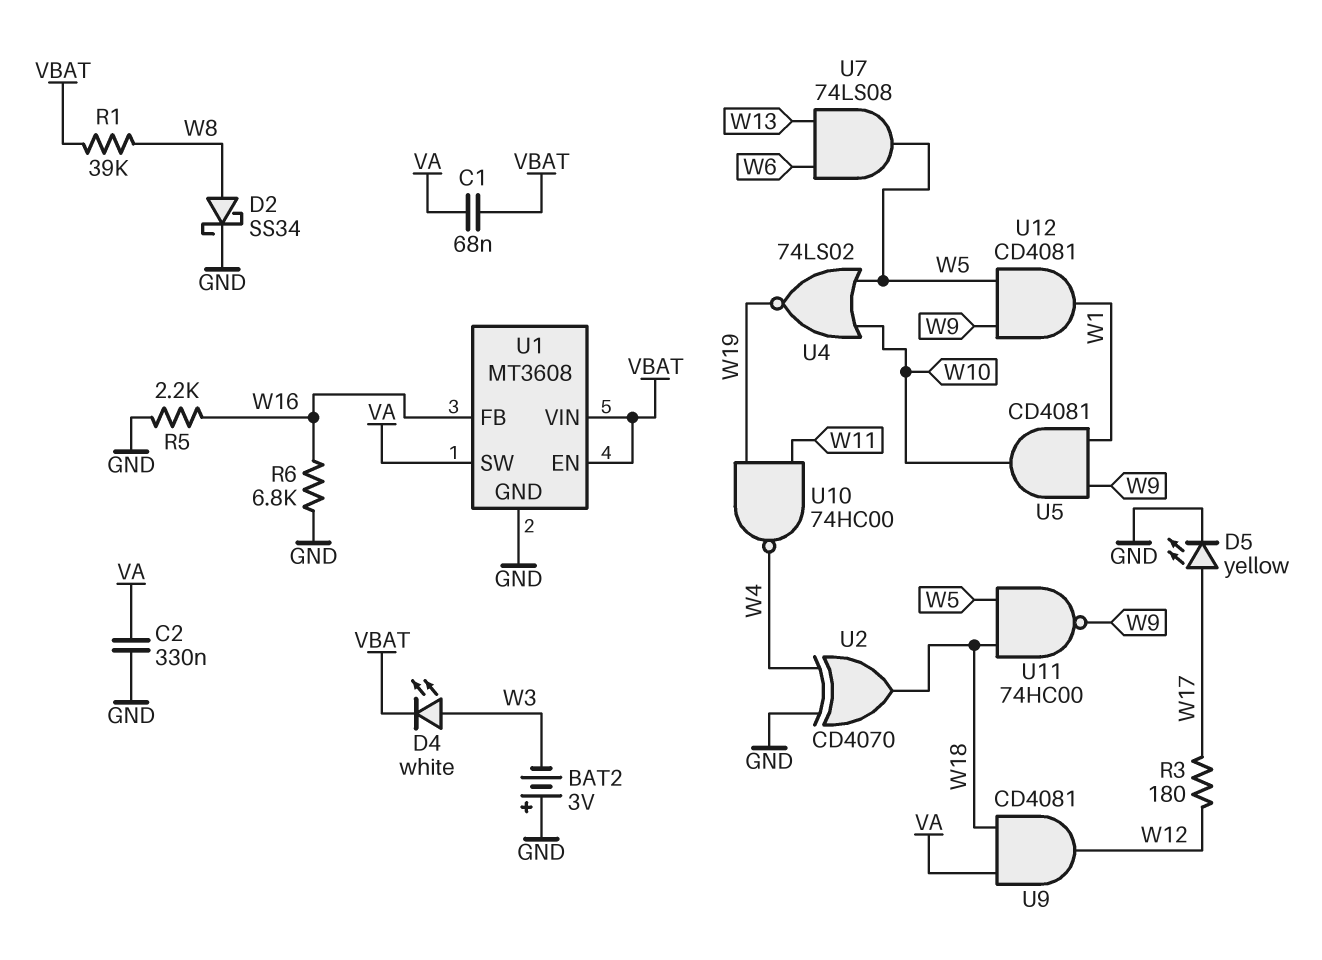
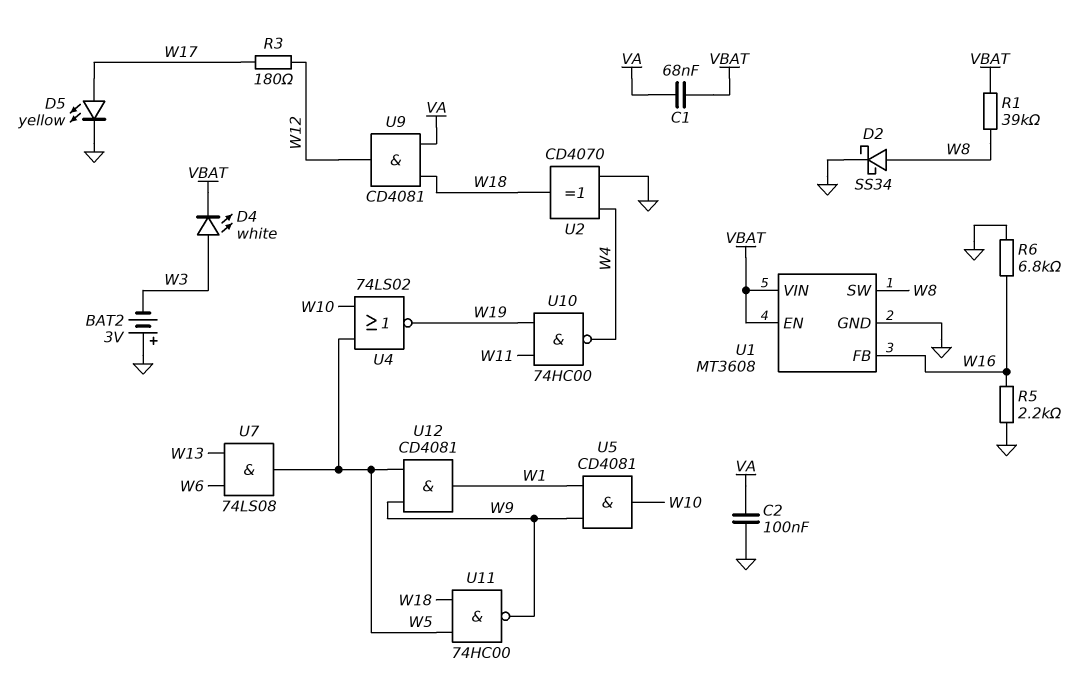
C2: 330nF (GND, VA) -> 100nF (GND, VA)
U1 pin SW: VA -> W8

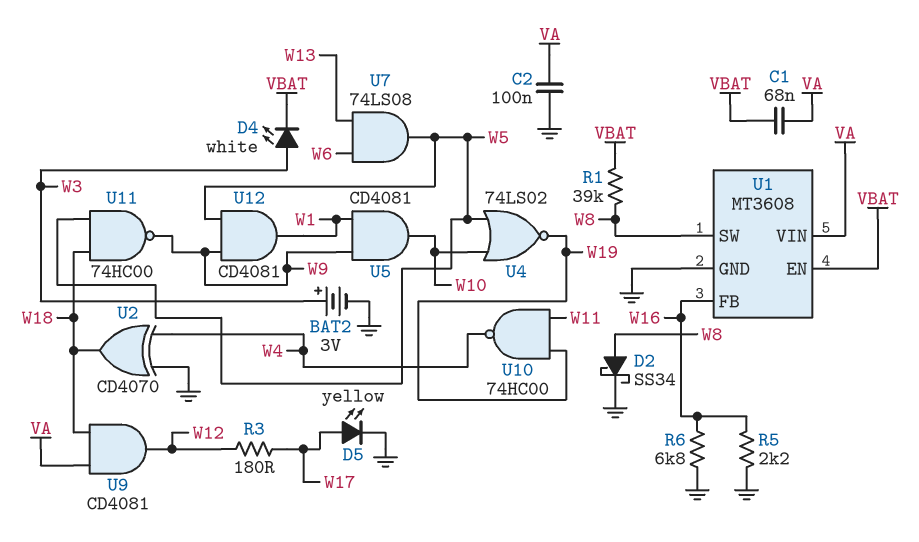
BAT2: 3V (plus GND, minus W3) -> 3V (plus W3, minus GND)
U1 pin VIN: VBAT -> VA

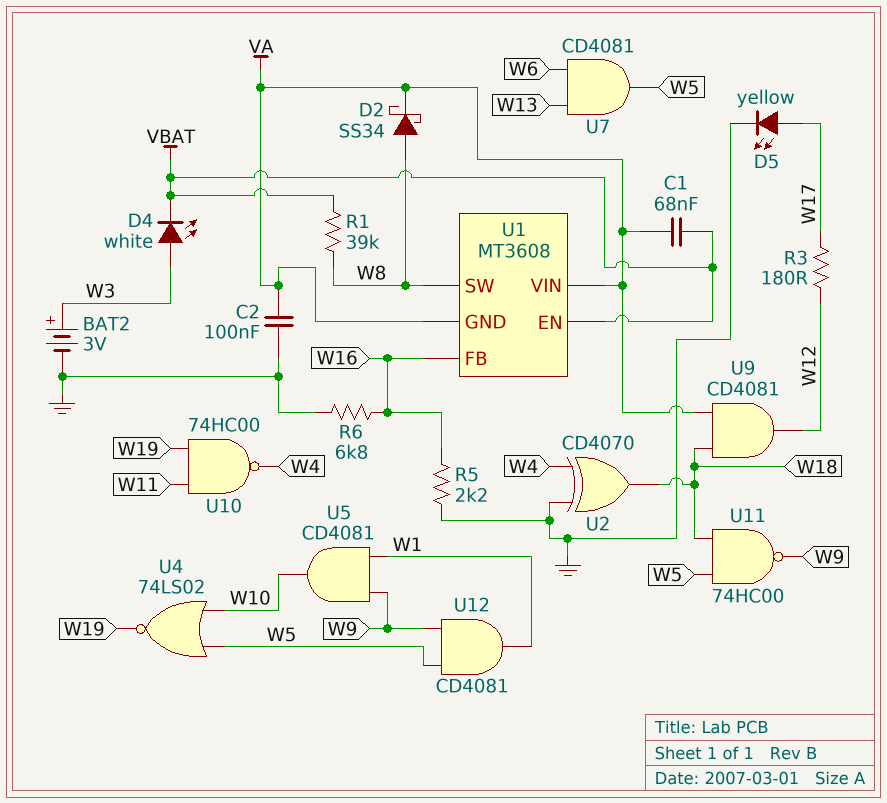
D2: schottky SS34 (A W8, K GND) -> schottky SS34 (A W8, K VA)
U1 pin GND: GND -> VA
U7: AND 74LS08 (in W6, in W13, out W5) -> AND CD4081 (in W6, in W13, out W5)

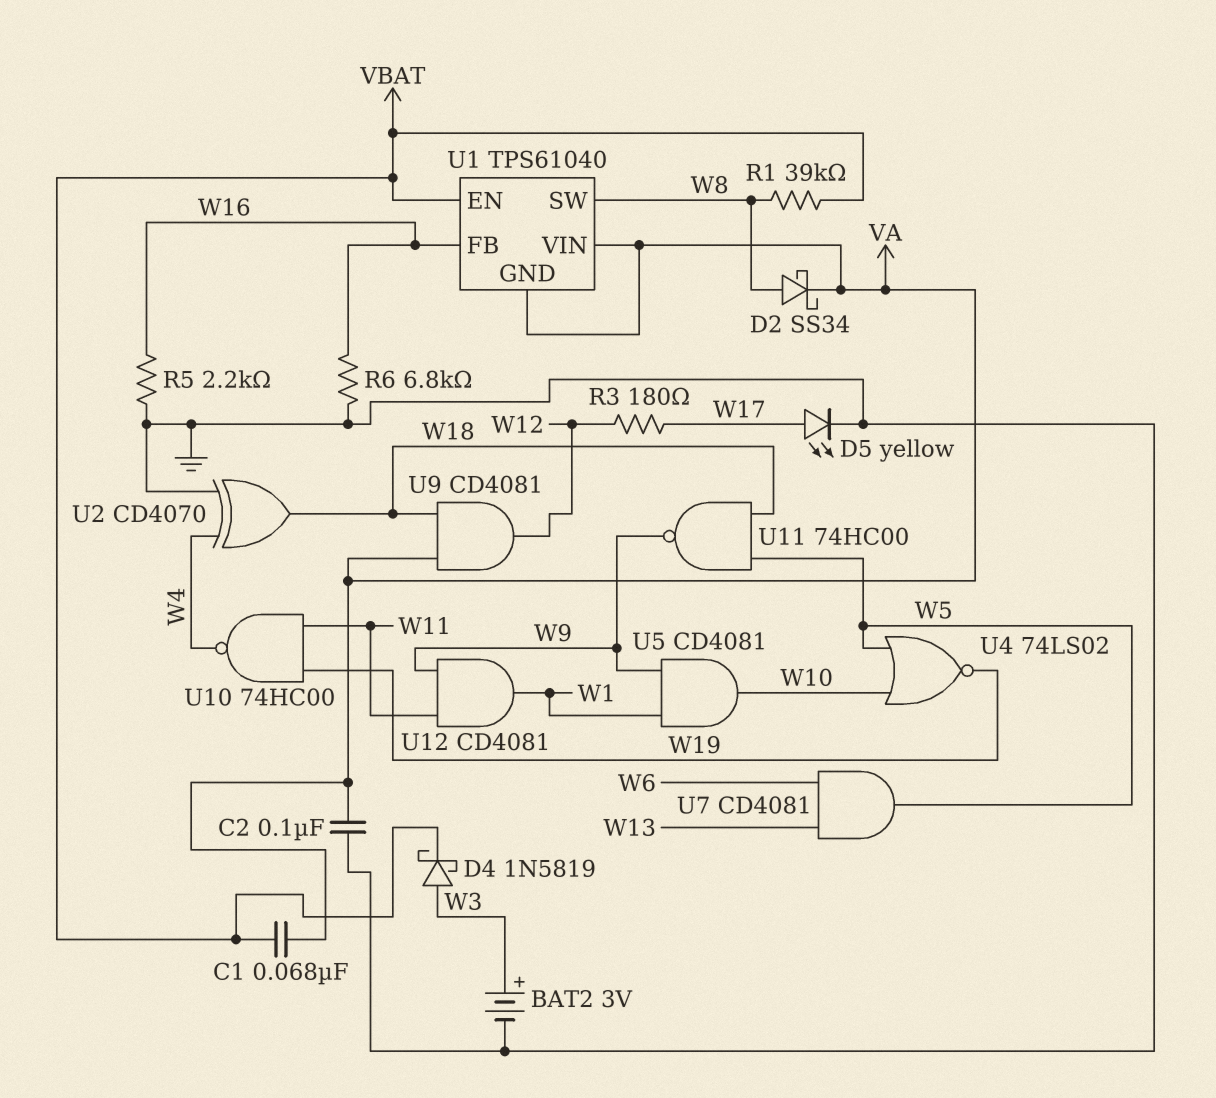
D4: LED white (A W3, K VBAT) -> schottky 1N5819 (A W3, K VBAT)
U1: MT3608 -> TPS61040
U12: AND CD4081 (in W5, in W9, out W1) -> AND CD4081 (in W9, in W11, out W1)

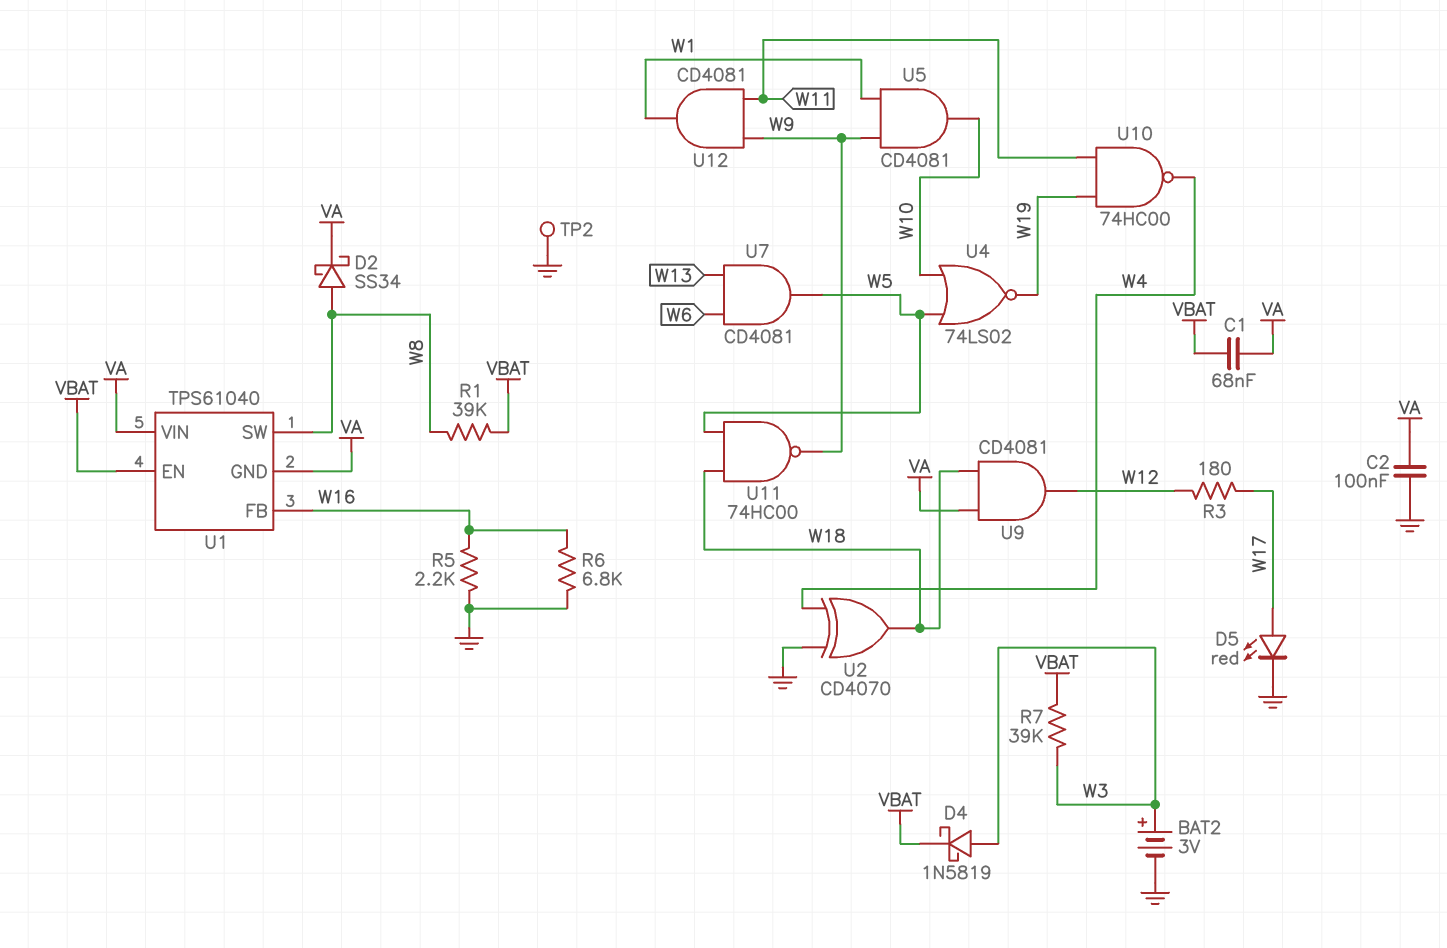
D5: LED yellow (A W17, K GND) -> LED red (A W17, K GND)
R7: none -> 39k (VBAT, W3)
TP2: none -> test point (GND)

